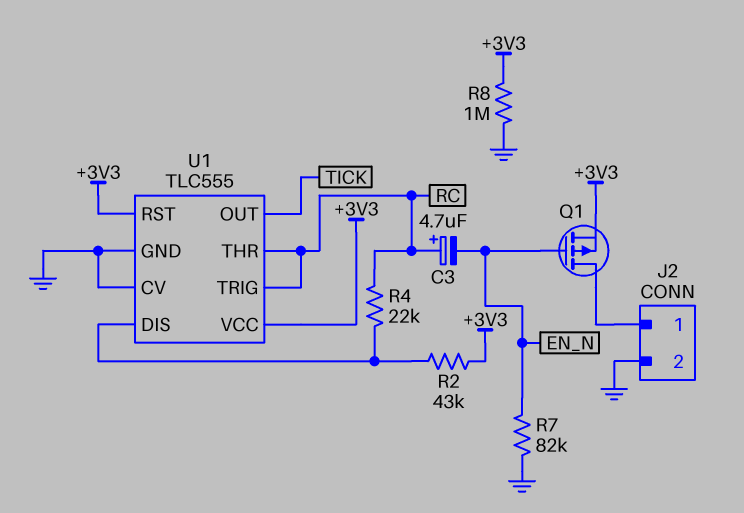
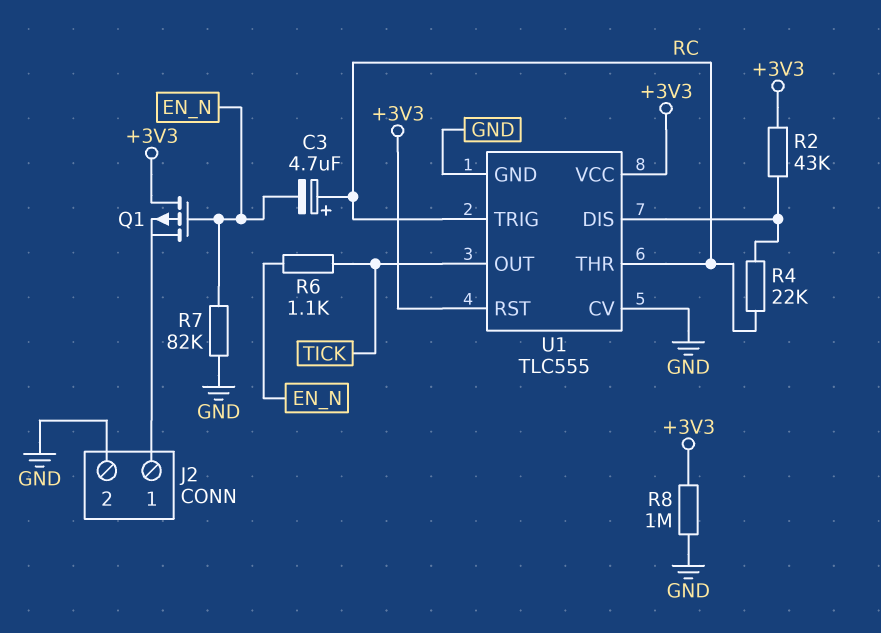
Q1: PMOS (G EN_N, D J2/1, S +3V3) -> PMOS (G EN_N, D +3V3, S J2/1)
R6: none -> 1.1k (EN_N, TICK)

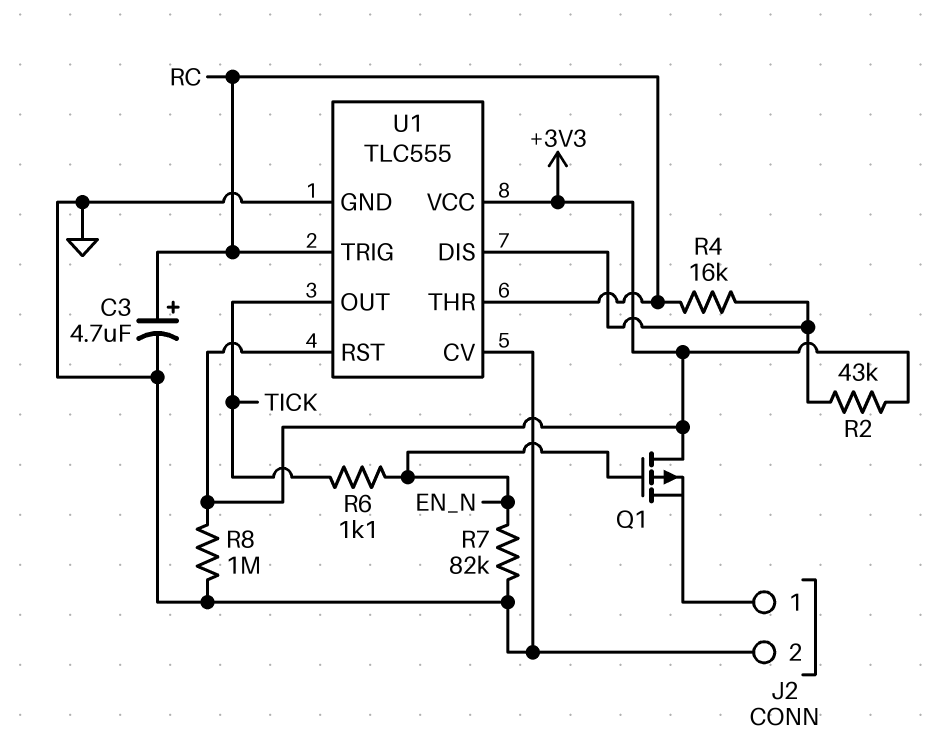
C3: 4.7uF (plus RC, minus EN_N) -> 4.7uF (plus RC, minus GND)
R4: 22k (RC, U1/DIS) -> 16k (RC, U1/DIS)

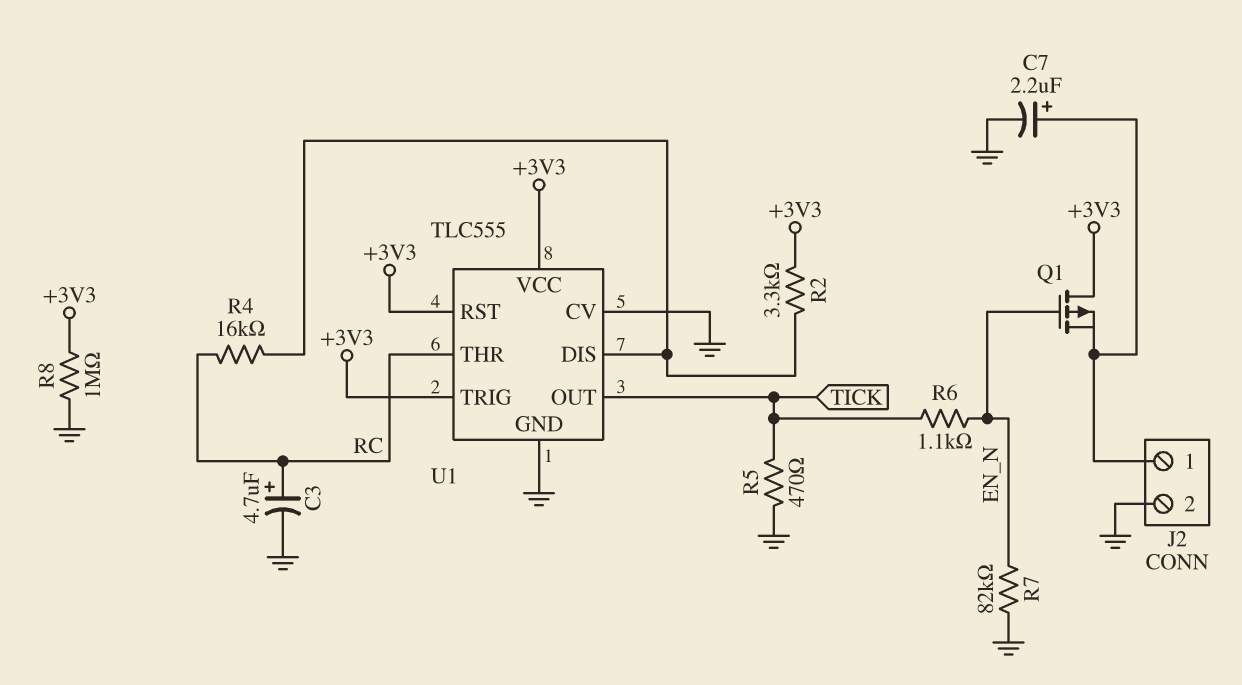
C7: none -> 2.2uF (plus J2/1, minus GND)
R2: 43k (+3V3, U1/DIS) -> 3.3k (+3V3, U1/DIS)
R5: none -> 470 (GND, TICK)
U1 pin TRIG: RC -> +3V3

